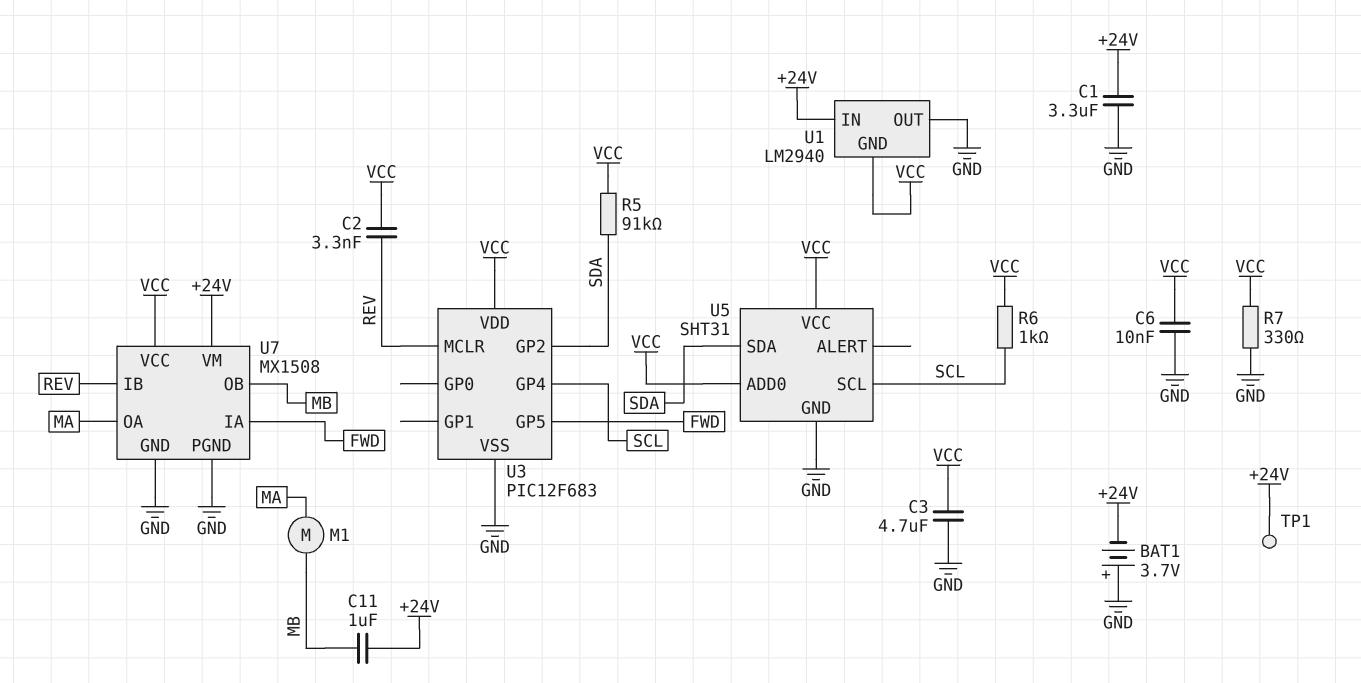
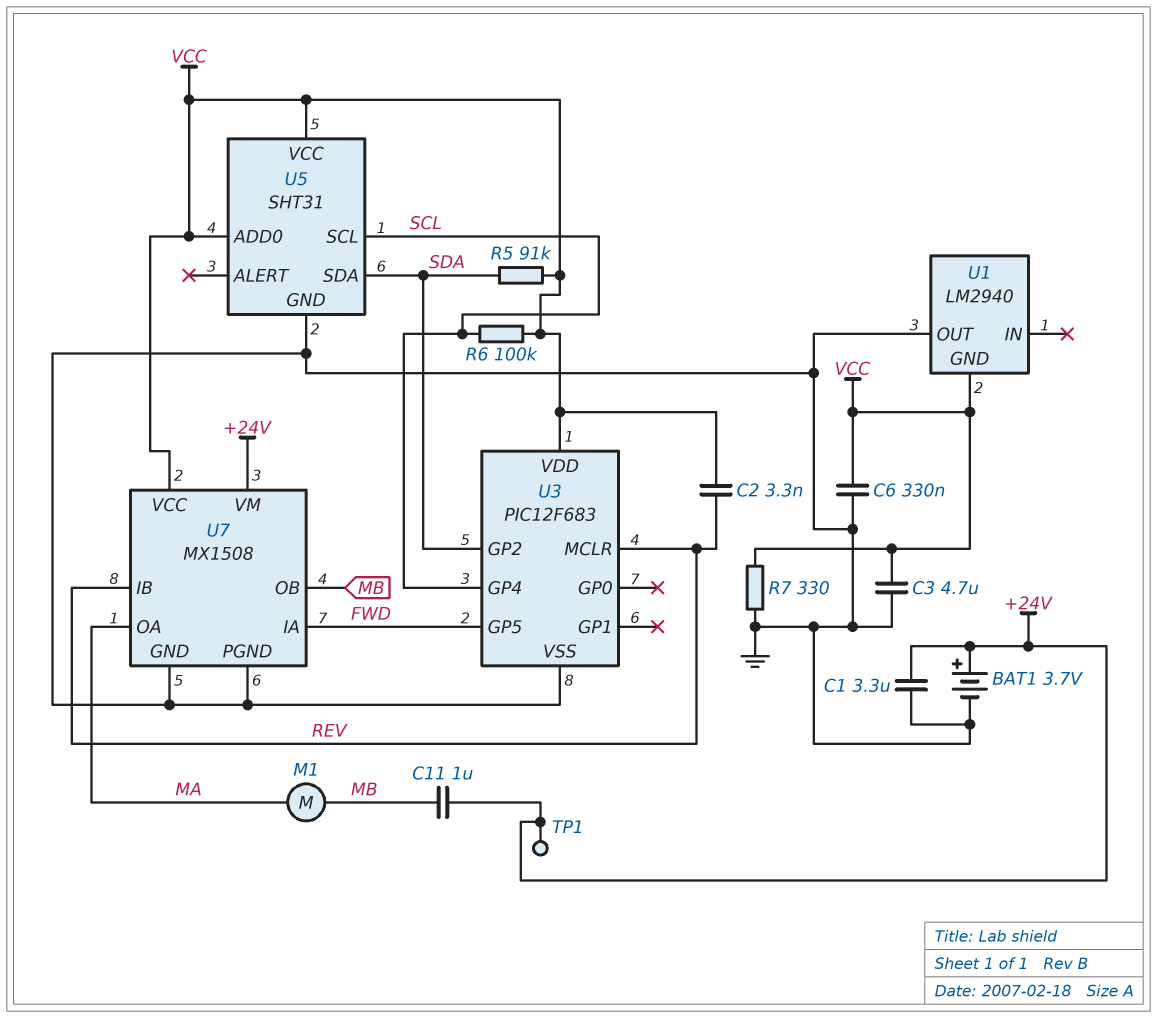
BAT1: 3.7V (plus GND, minus +24V) -> 3.7V (plus +24V, minus GND)
C6: 10nF (GND, VCC) -> 330nF (GND, VCC)
R6: 1k (SCL, VCC) -> 100k (SCL, VCC)
U1 pin IN: +24V -> none

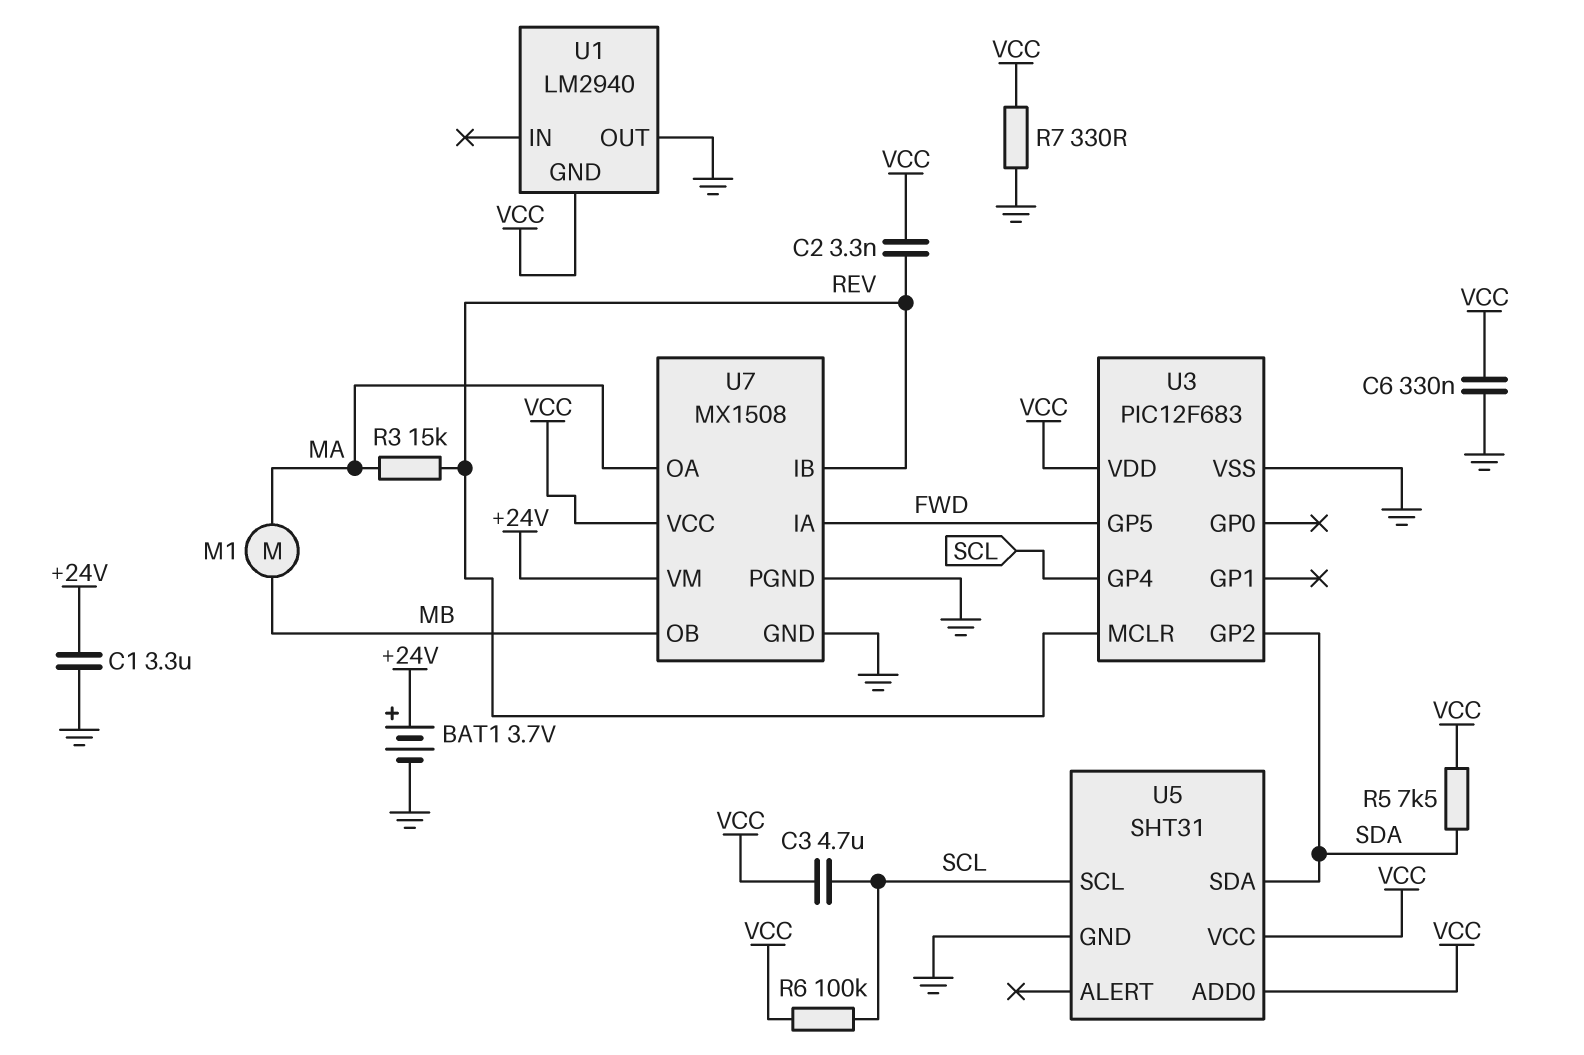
C3: 4.7uF (GND, VCC) -> 4.7uF (SCL, VCC)
C11: 1uF (+24V, MB) -> none
R3: none -> 15k (MA, REV)
R5: 91k (SDA, VCC) -> 7.5k (SDA, VCC)
TP1: test point (+24V) -> none

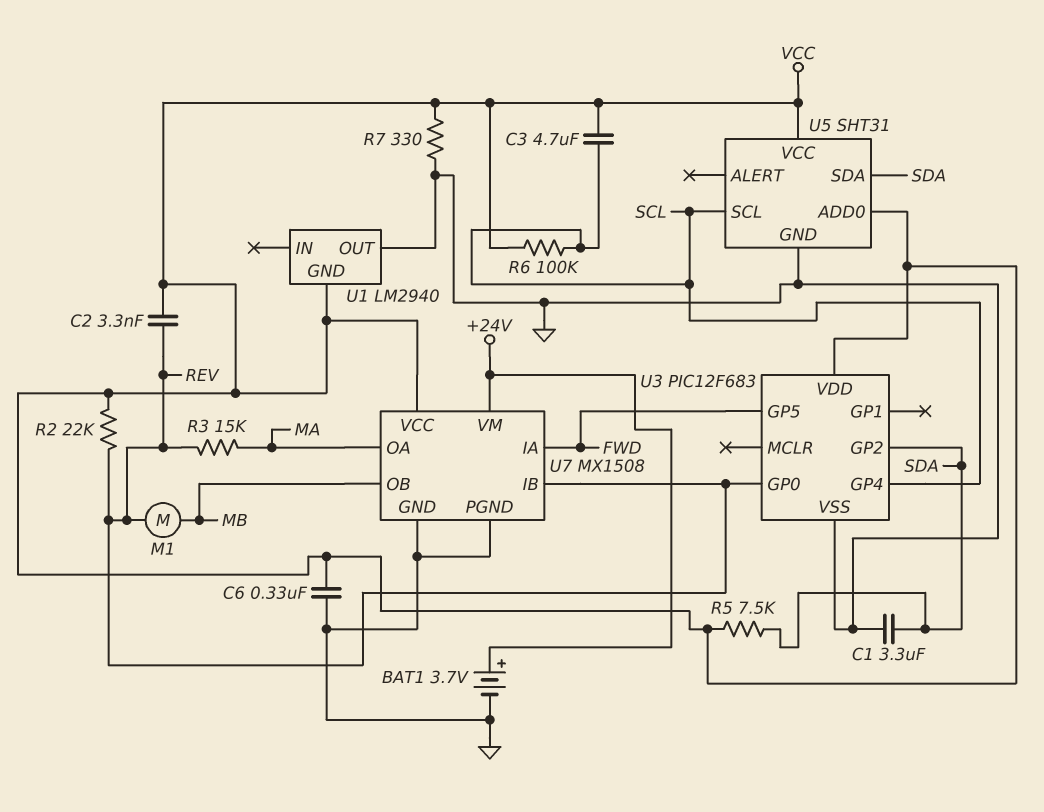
C1: 3.3uF (+24V, GND) -> 3.3uF (GND, SDA)
M1: motor (MA, MB) -> motor (MB, REV)
R2: none -> 22k (REV, VCC)
U3 pin GP0: none -> REV
U3 pin MCLR: REV -> none

